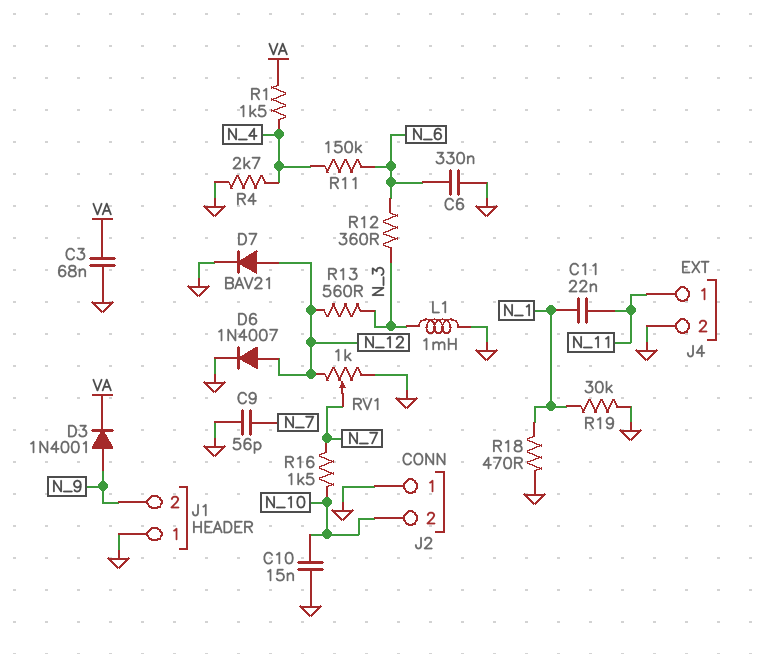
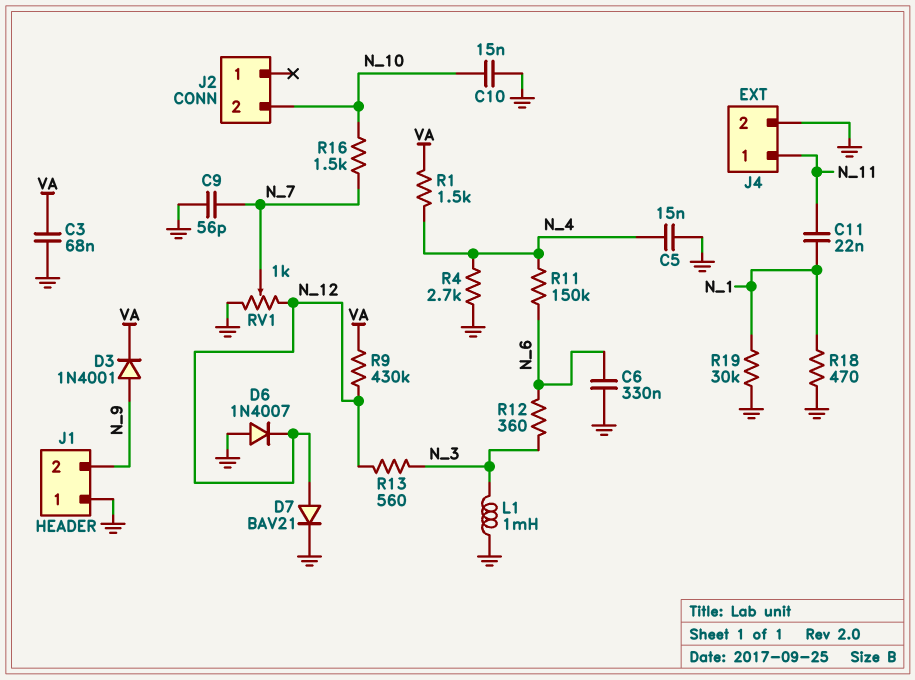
C5: none -> 15nF (GND, N_4)
D6: diode 1N4007 (A N_12, K GND) -> diode 1N4007 (A GND, K N_12)
J2 pin 1: GND -> none
R9: none -> 430k (N_12, VA)

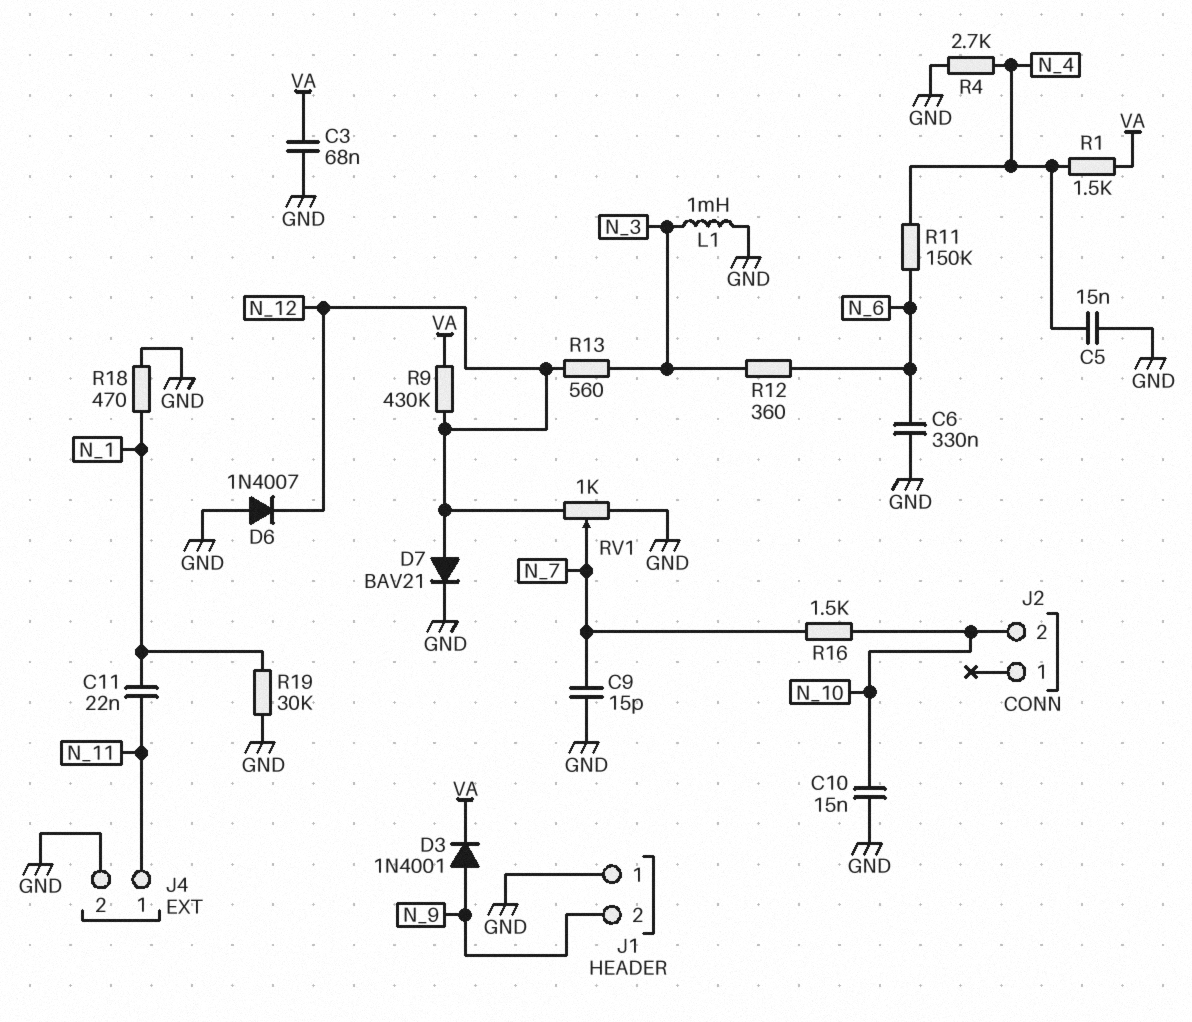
C9: 56pF (GND, N_7) -> 15pF (GND, N_7)

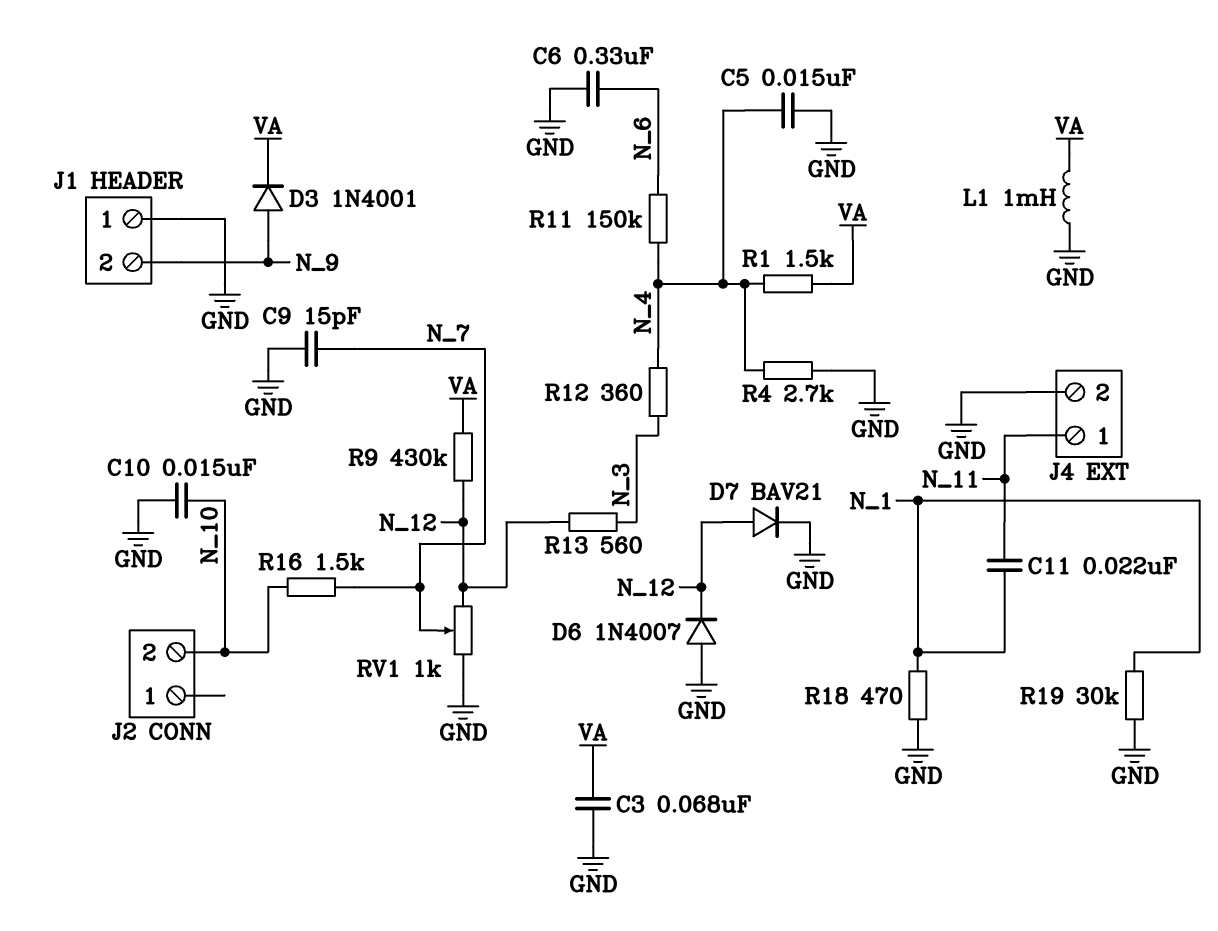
L1: 1mH (GND, N_3) -> 1mH (GND, VA)
R12: 360 (N_3, N_6) -> 360 (N_3, N_4)

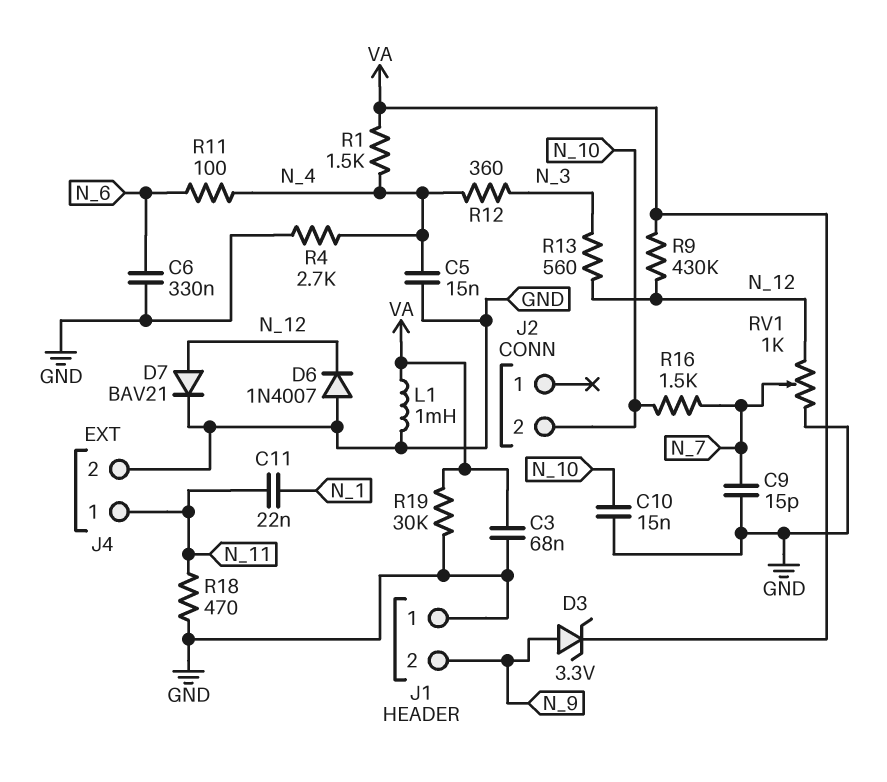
D3: diode 1N4001 (A N_9, K VA) -> zener 3.3V (A N_9, K VA)
R11: 150k (N_4, N_6) -> 100 (N_4, N_6)
R18: 470 (GND, N_1) -> 470 (GND, N_11)
R19: 30k (GND, N_1) -> 30k (GND, VA)

